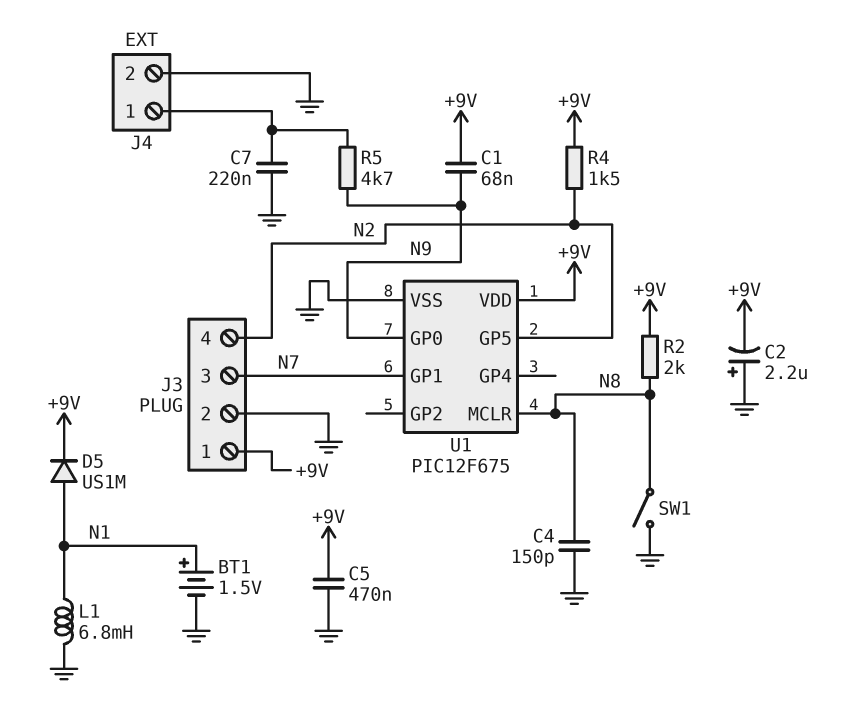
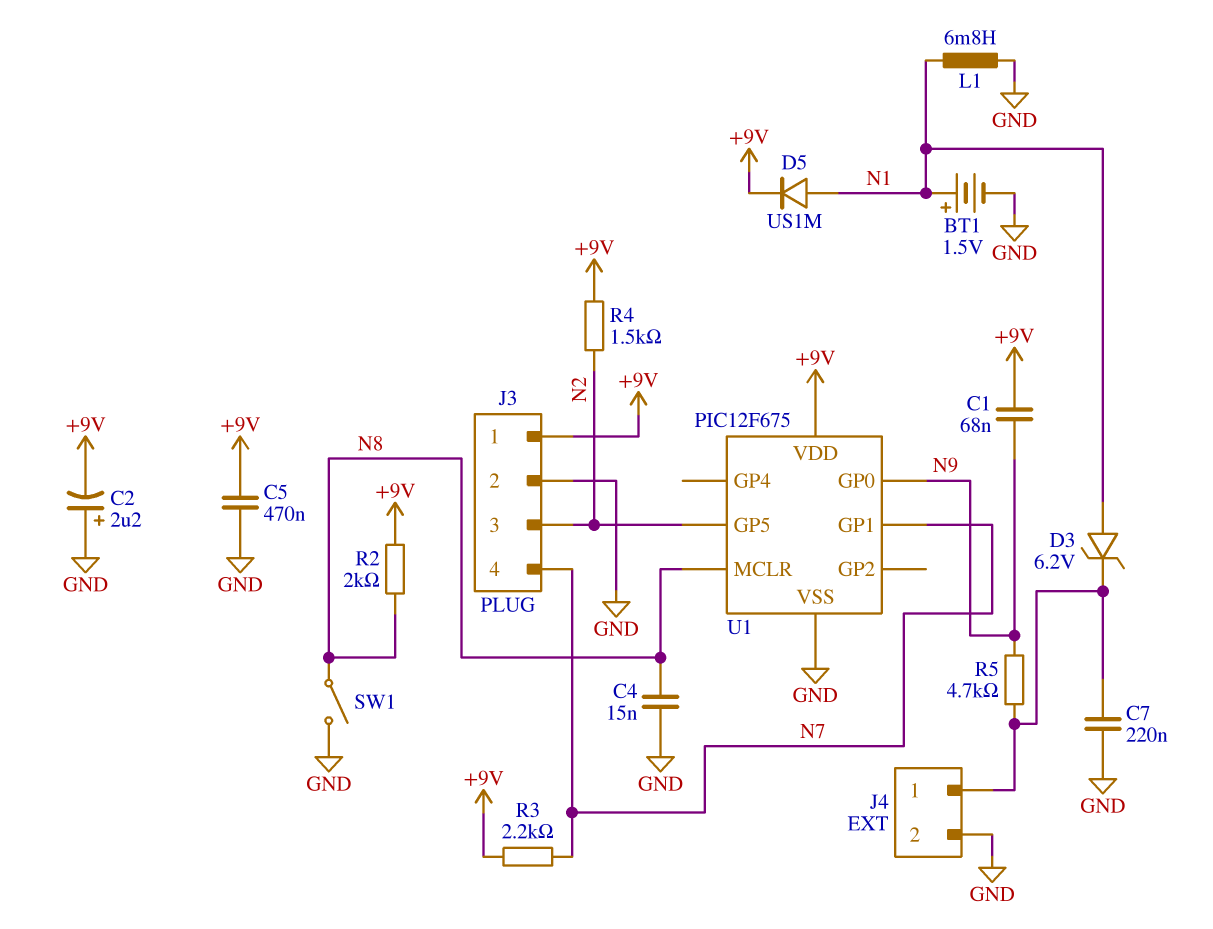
C4: 150pF (GND, N8) -> 15nF (GND, N8)
D3: none -> zener 6.2V (A N1, K J4/1)
J3 pin 3: N7 -> N2
J3 pin 4: N2 -> N7
R3: none -> 2.2k (+9V, N7)

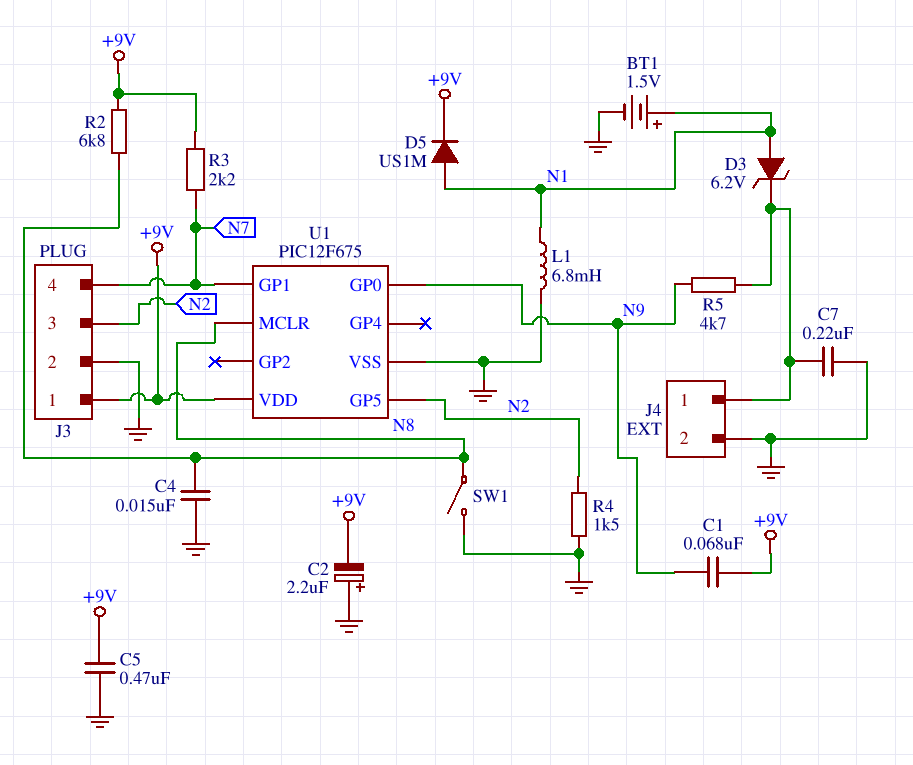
R2: 2k (+9V, N8) -> 6.8k (+9V, N8)
R4: 1.5k (+9V, N2) -> 1.5k (GND, N2)

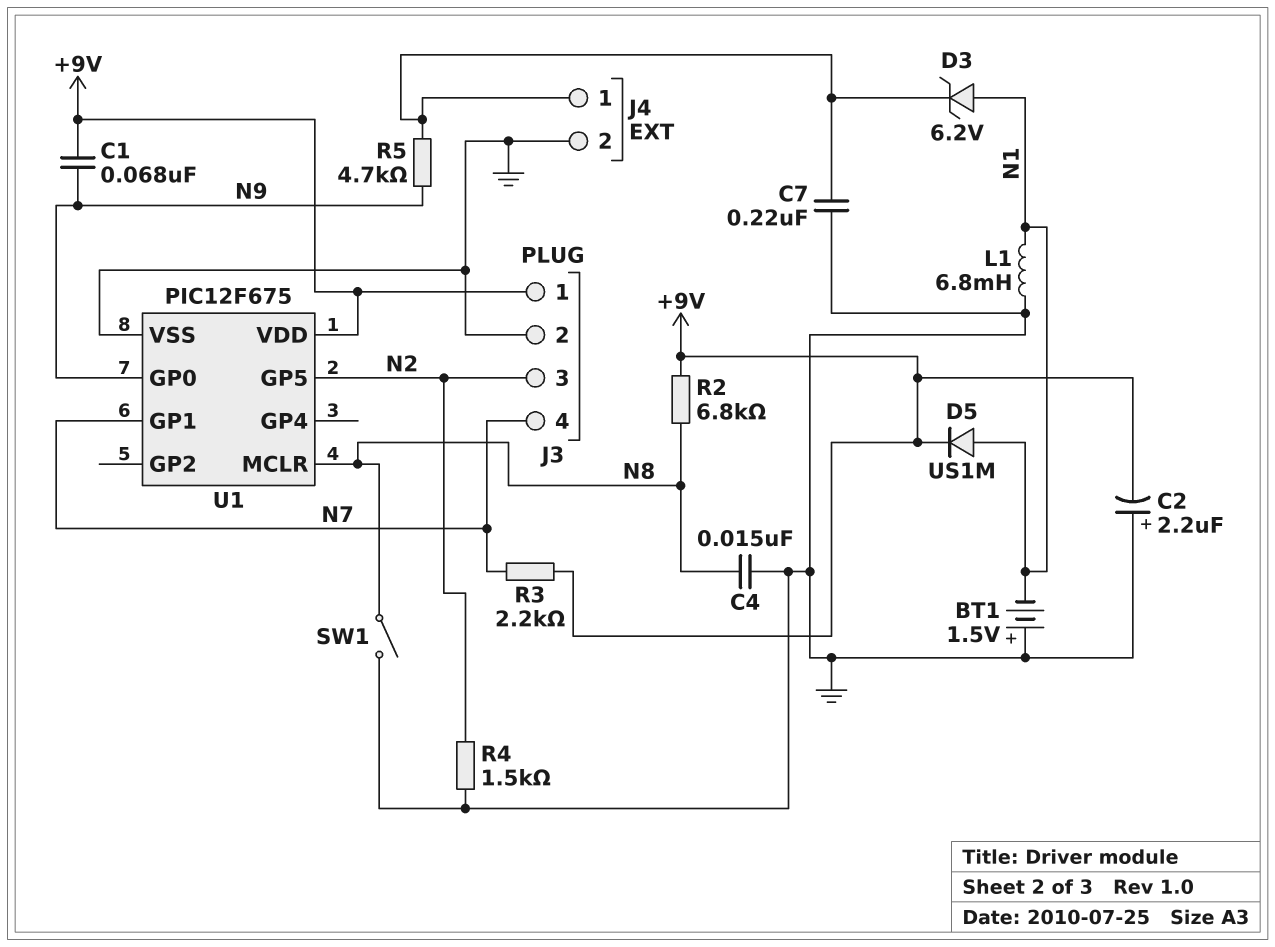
BT1: 1.5V (plus N1, minus GND) -> 1.5V (plus GND, minus N1)
C5: 470nF (+9V, GND) -> none

